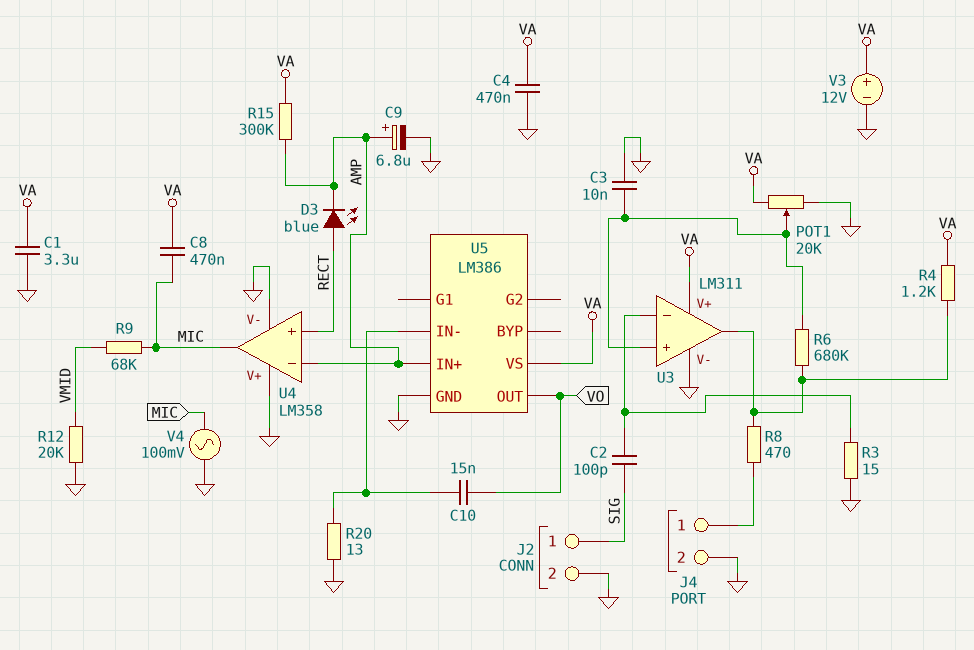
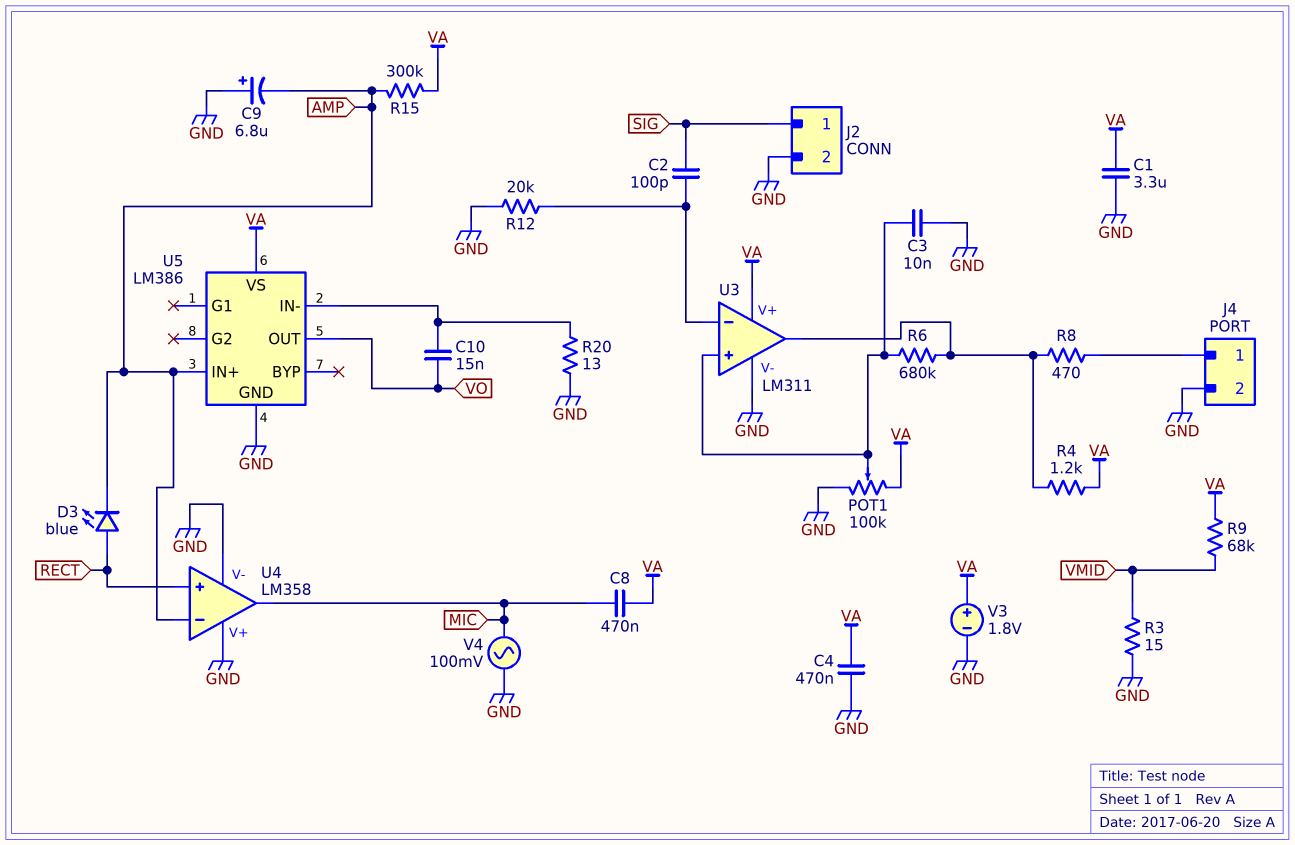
C9: 6.8uF (plus AMP, minus GND) -> 6.8uF (plus GND, minus AMP)
POT1: 20k (GND, VA, wiper U3/in+) -> 100k (GND, VA, wiper U3/in+)
R3: 15 (GND, U3/in-) -> 15 (GND, VMID)
R9: 68k (MIC, VMID) -> 68k (VA, VMID)
R12: 20k (GND, VMID) -> 20k (GND, U3/in-)
V3: 12V (plus VA, minus GND) -> 1.8V (plus VA, minus GND)

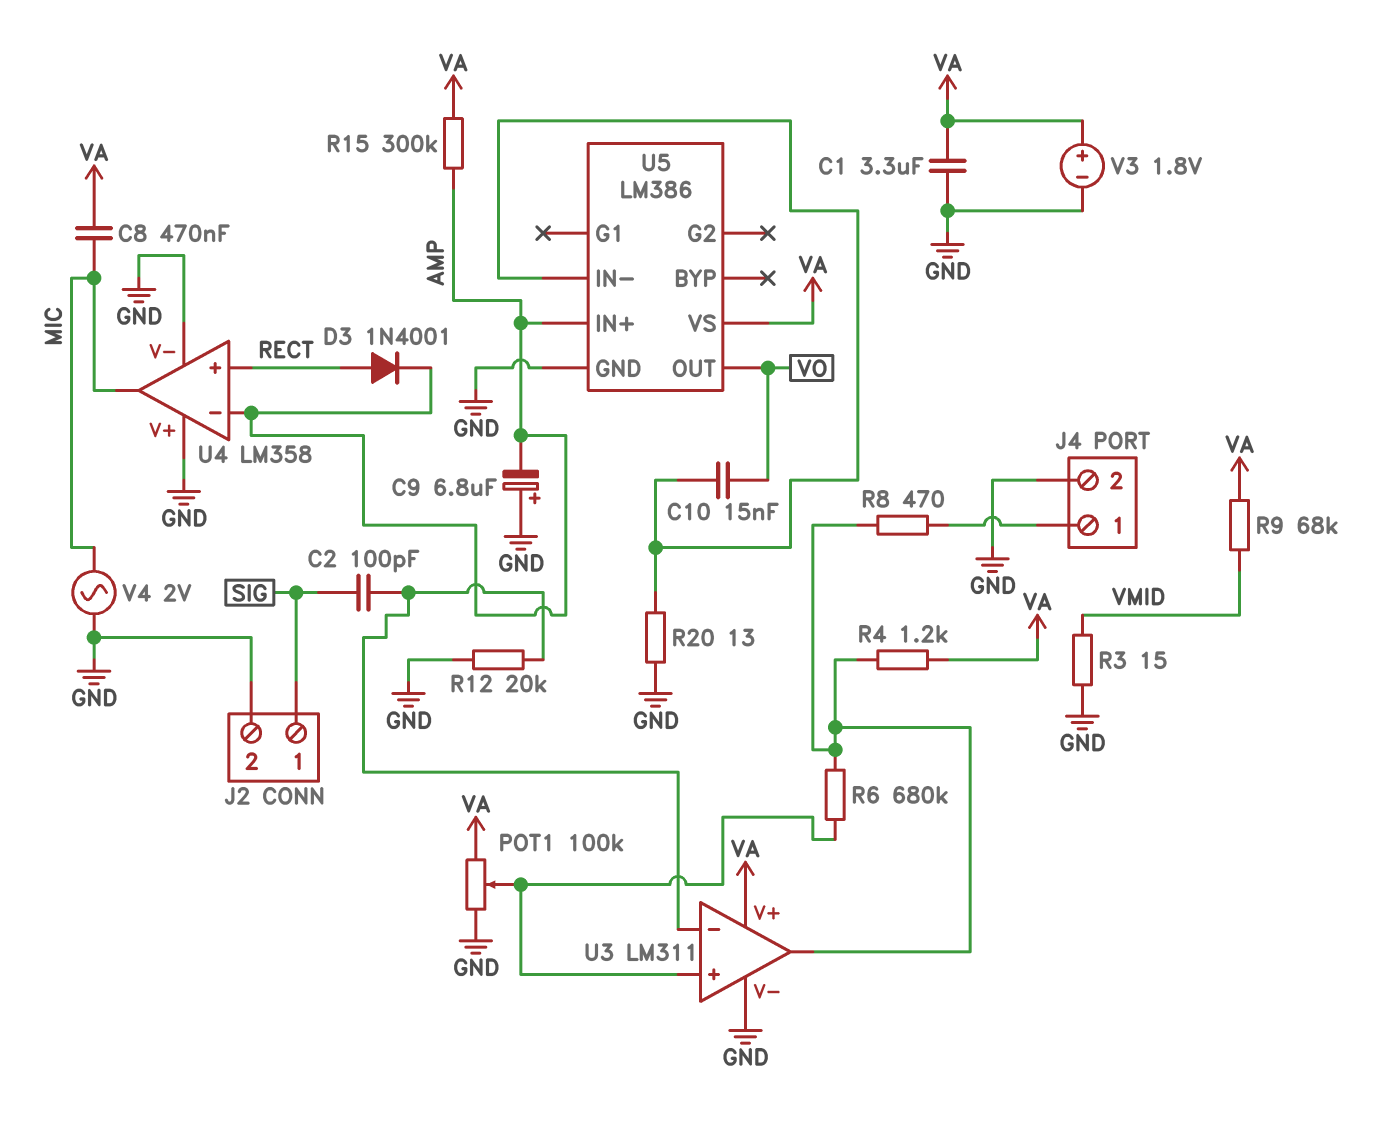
C3: 10nF (GND, U3/in+) -> none
C4: 470nF (GND, VA) -> none
D3: LED blue (A RECT, K AMP) -> diode 1N4001 (A RECT, K AMP)
V4: AC 100mV (GND, MIC) -> AC 2V (GND, MIC)

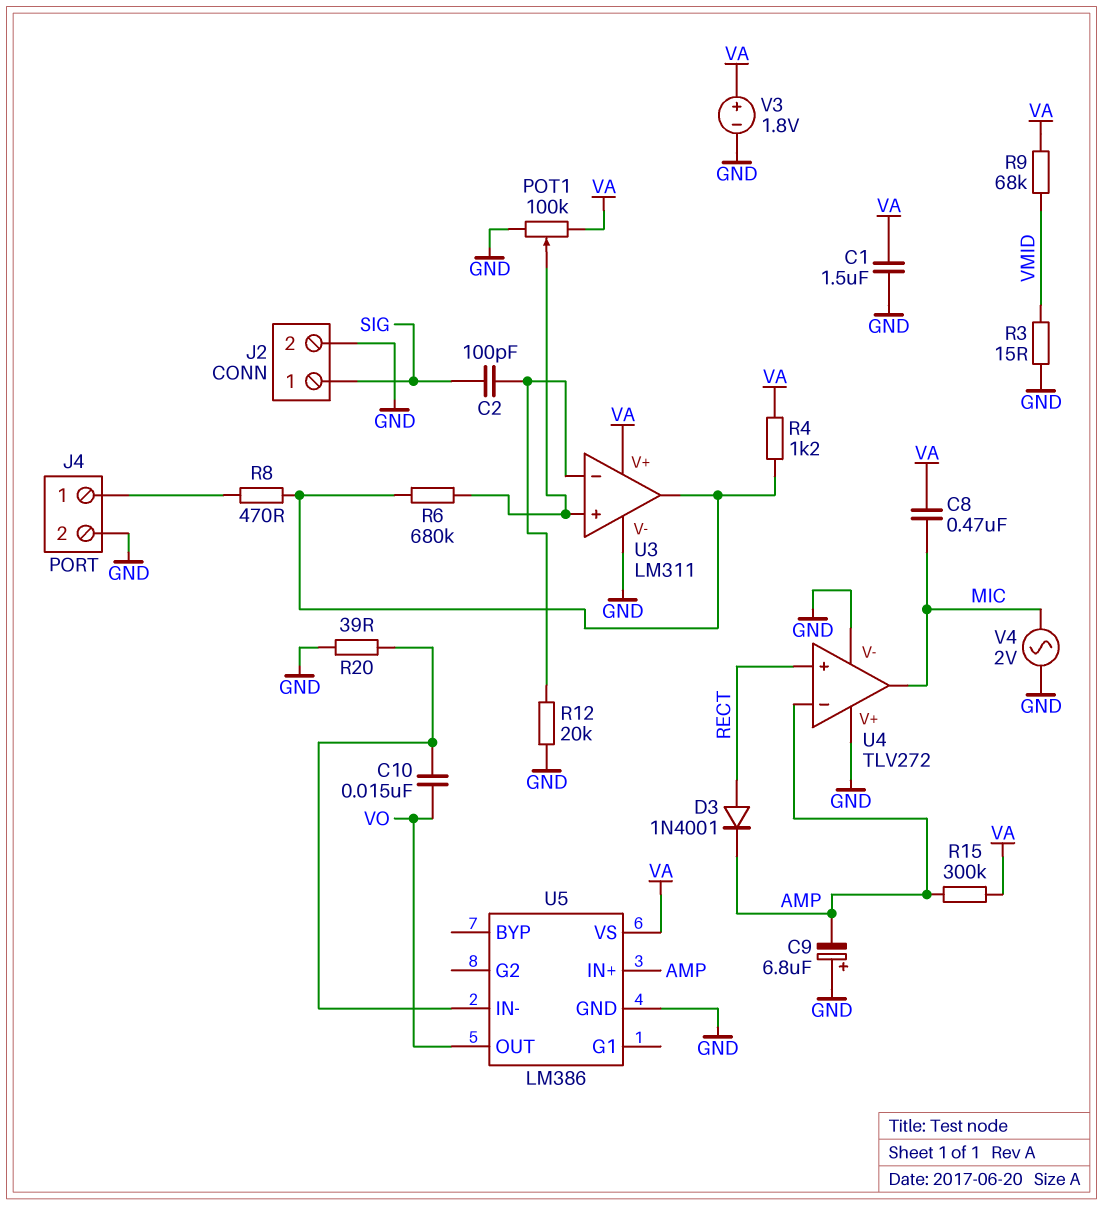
C1: 3.3uF (GND, VA) -> 1.5uF (GND, VA)
R20: 13 (GND, U5/IN-) -> 39 (GND, U5/IN-)
U4: LM358 -> TLV272

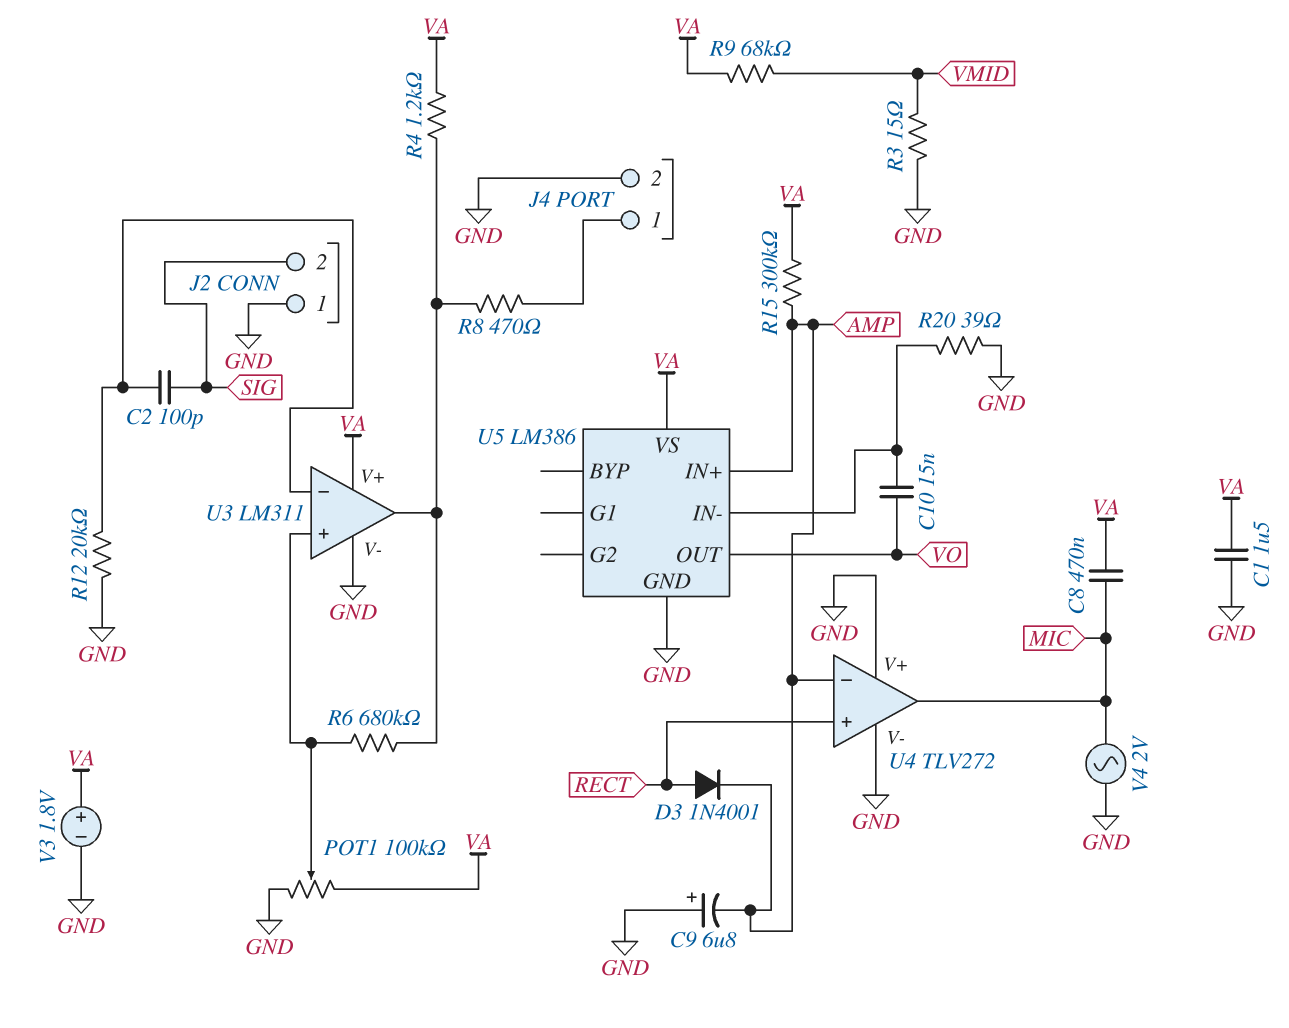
J2 pin 1: SIG -> GND
J2 pin 2: GND -> SIG

